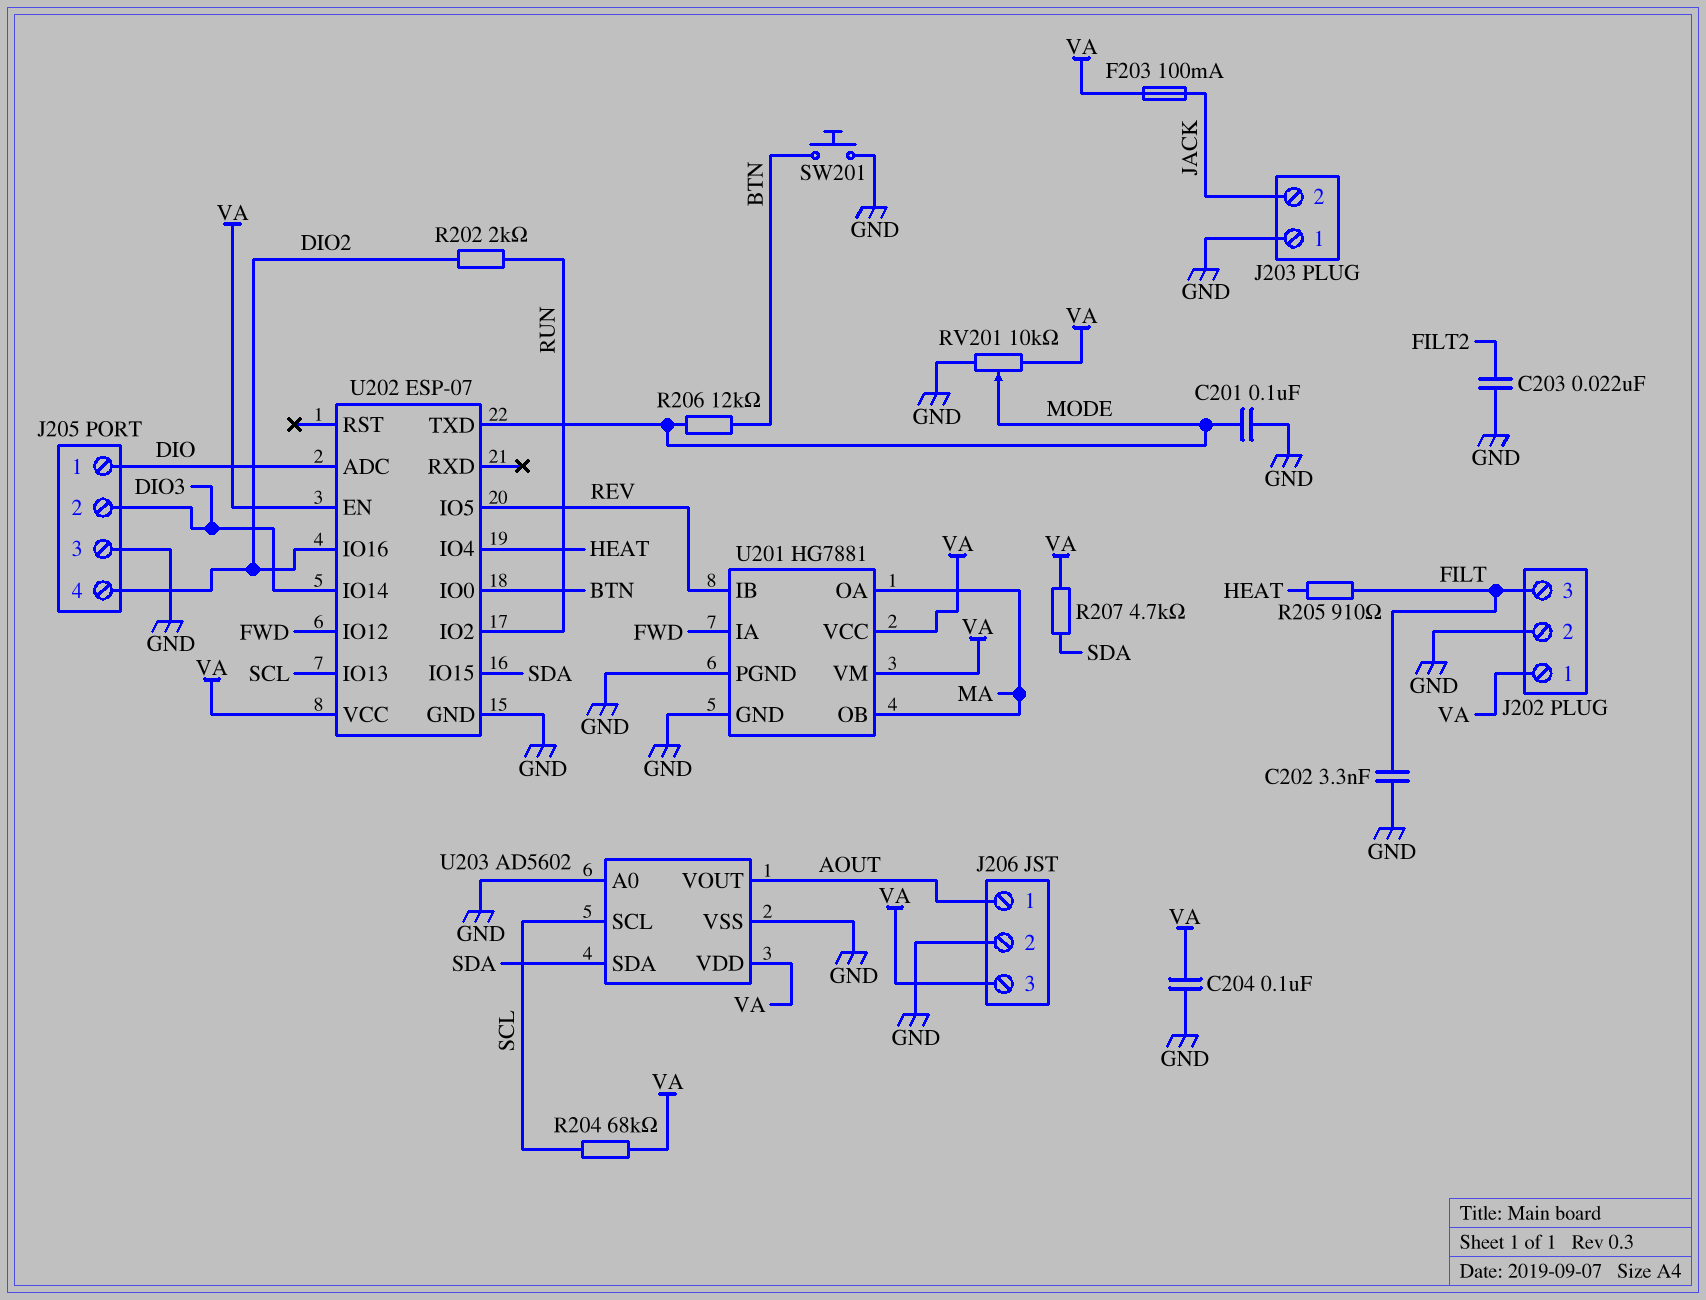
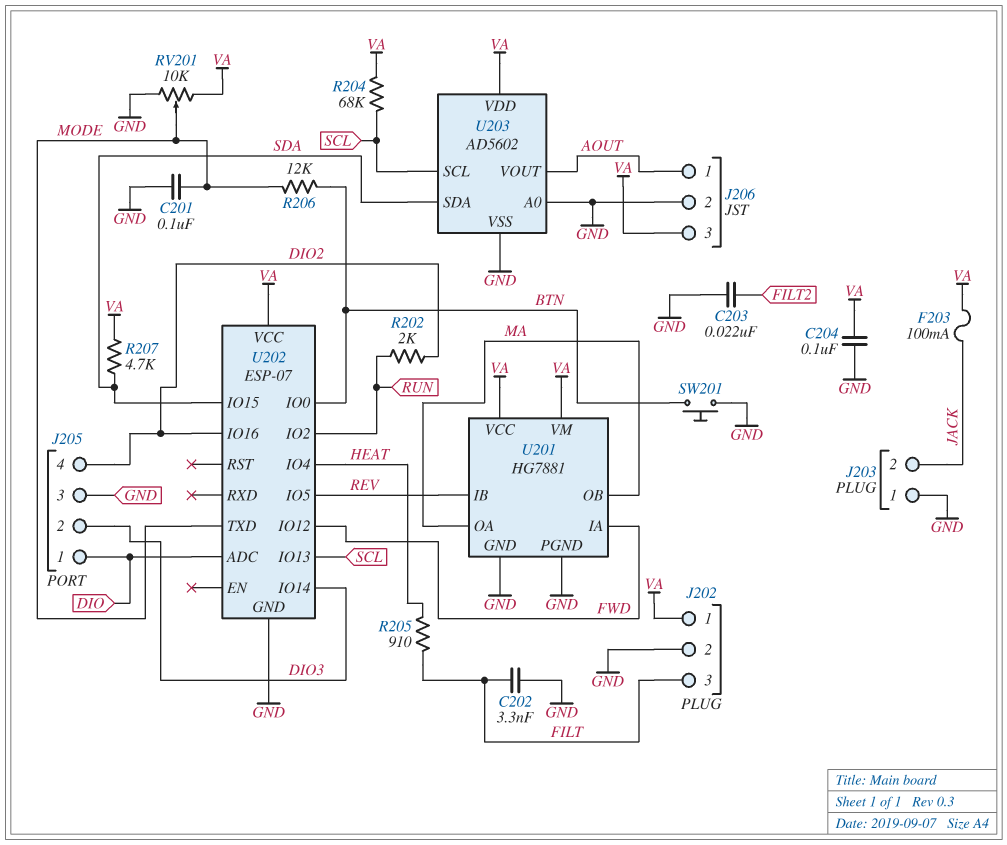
U202 pin EN: VA -> none

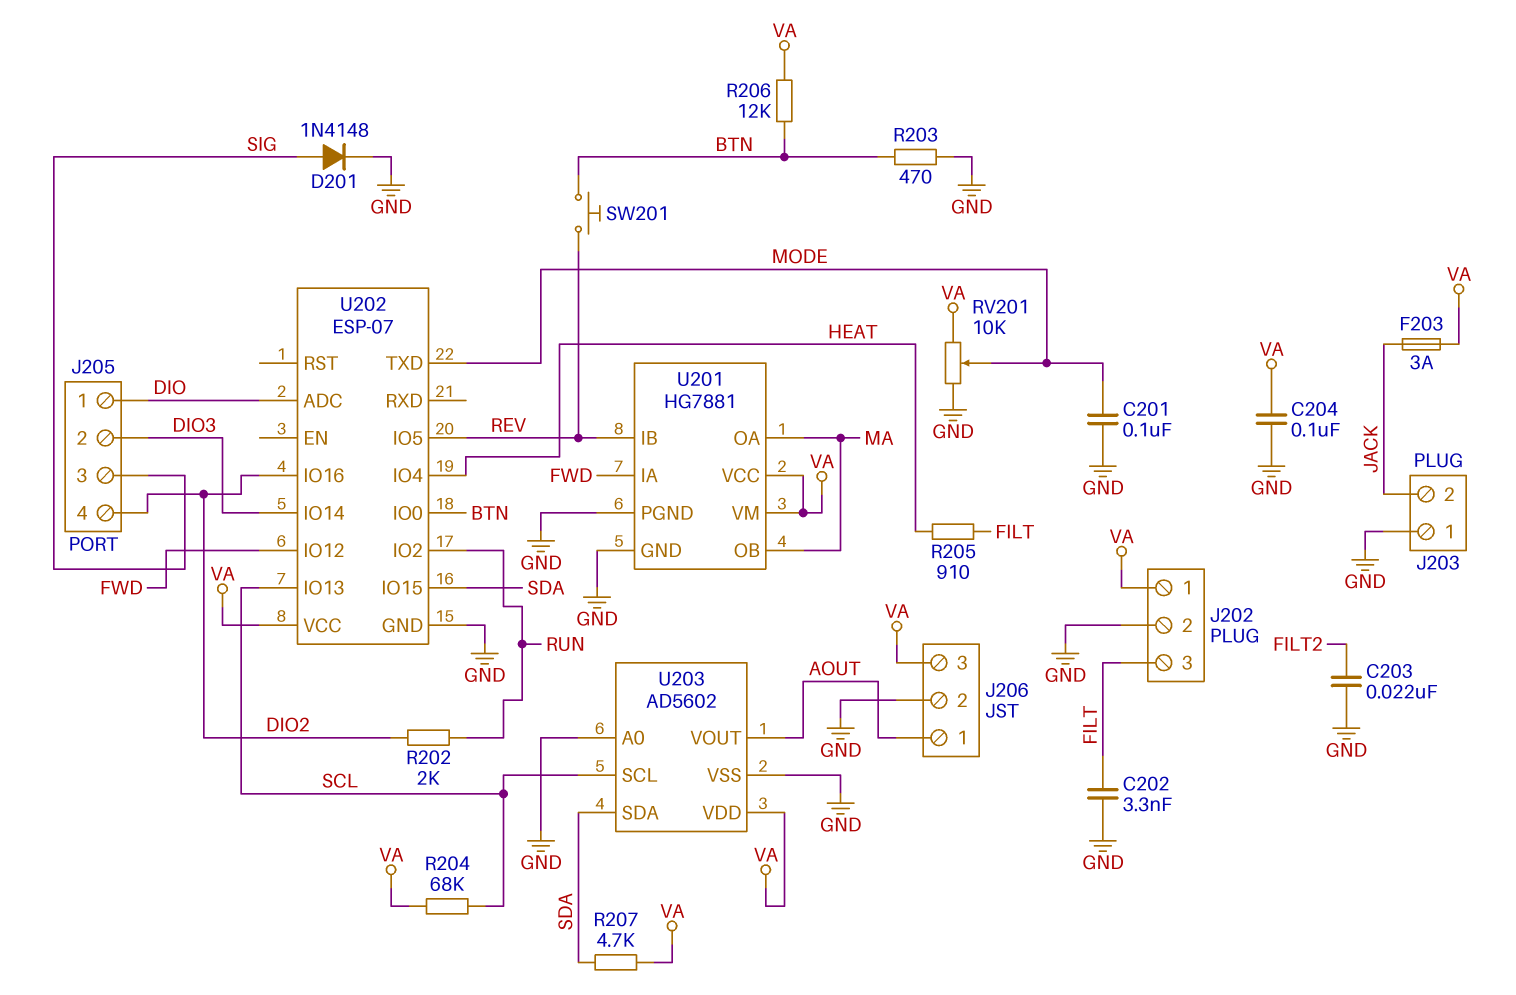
D201: none -> diode 1N4148 (A SIG, K GND)
F203: 100mA (JACK, VA) -> 3A (JACK, VA)
J205 pin 3: GND -> SIG
R203: none -> 470 (BTN, GND)
R206: 12k (BTN, MODE) -> 12k (BTN, VA)
SW201: button (BTN, GND) -> button (BTN, REV)

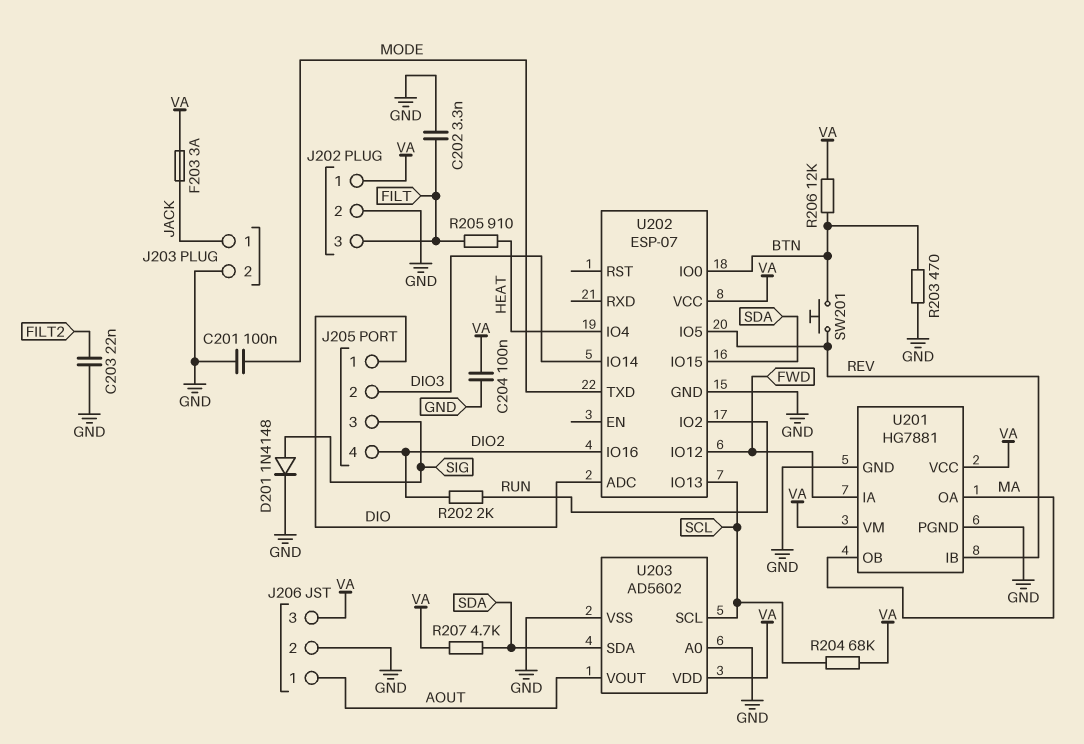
J203 pin 1: GND -> JACK
J203 pin 2: JACK -> GND
RV201: 10k (GND, VA, wiper MODE) -> none

